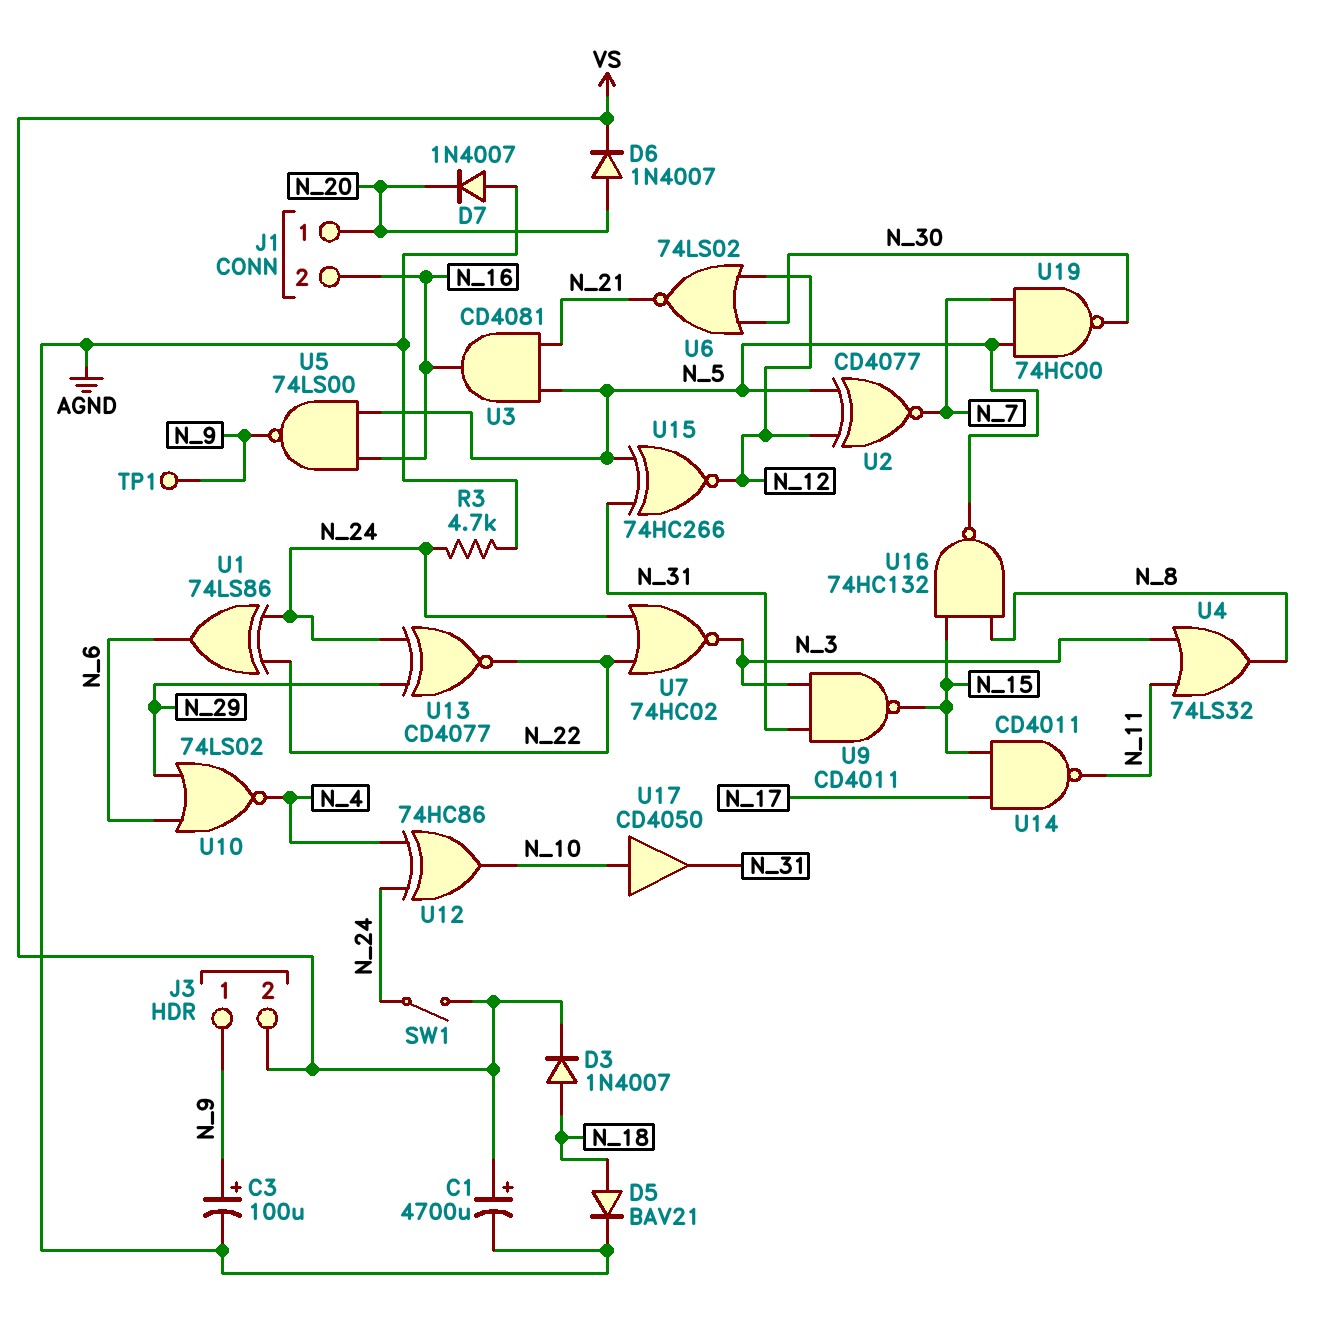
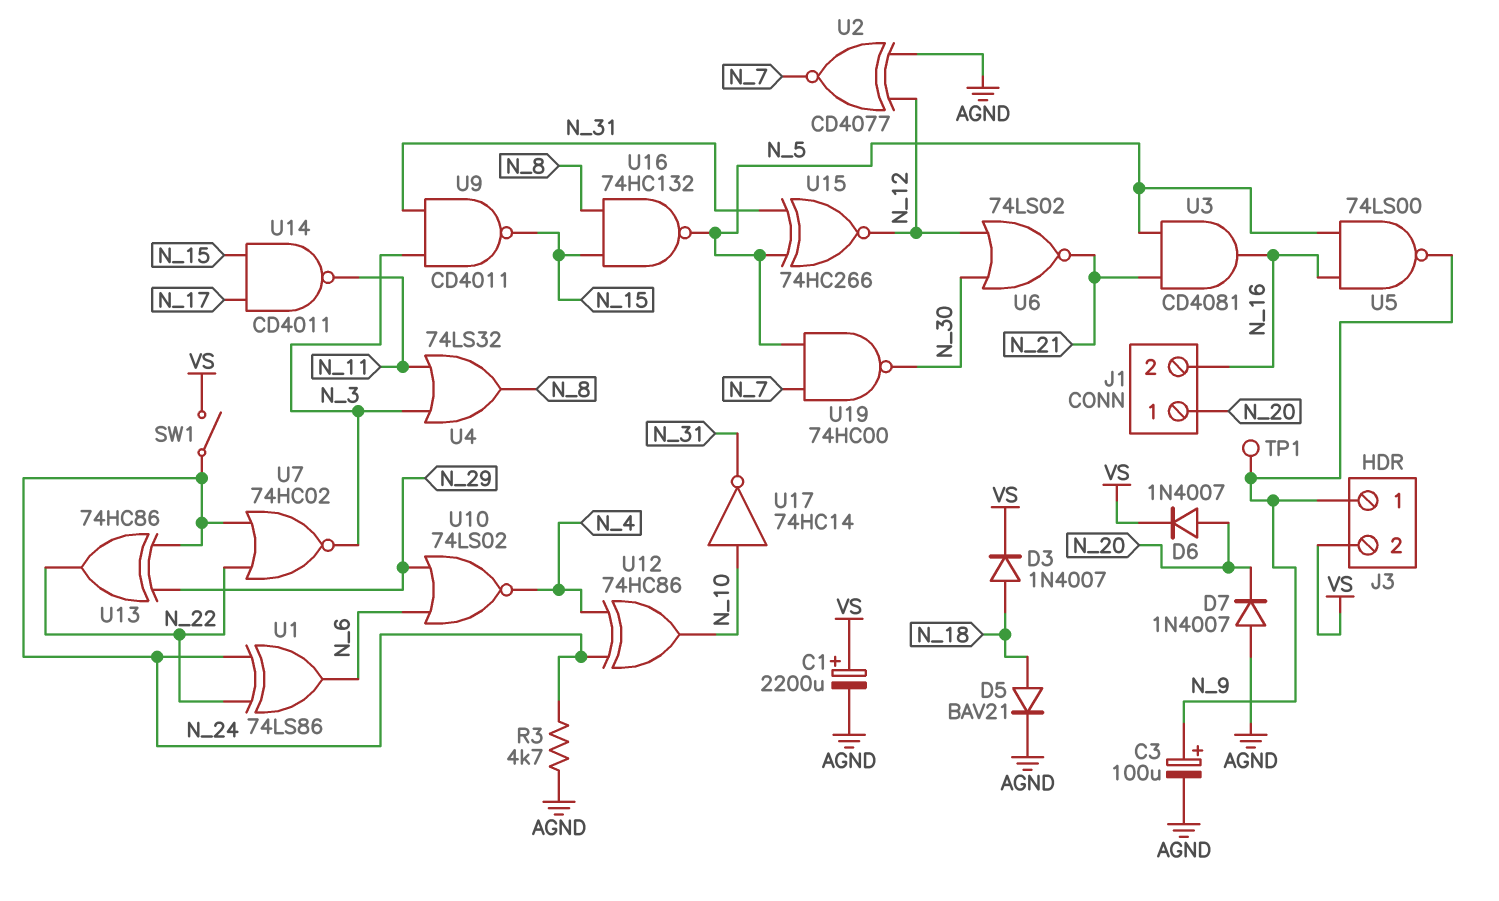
C1: 4700uF (plus VS, minus AGND) -> 2200uF (plus VS, minus AGND)
U2: XNOR CD4077 (in N_5, in N_12, out N_7) -> XNOR CD4077 (in AGND, in N_12, out N_7)
U13: XNOR CD4077 (in N_24, in N_29, out N_22) -> XOR 74HC86 (in N_24, in N_29, out N_22)
U17: buffer CD4050 (in N_10, out N_31) -> NOT 74HC14 (in N_10, out N_31)

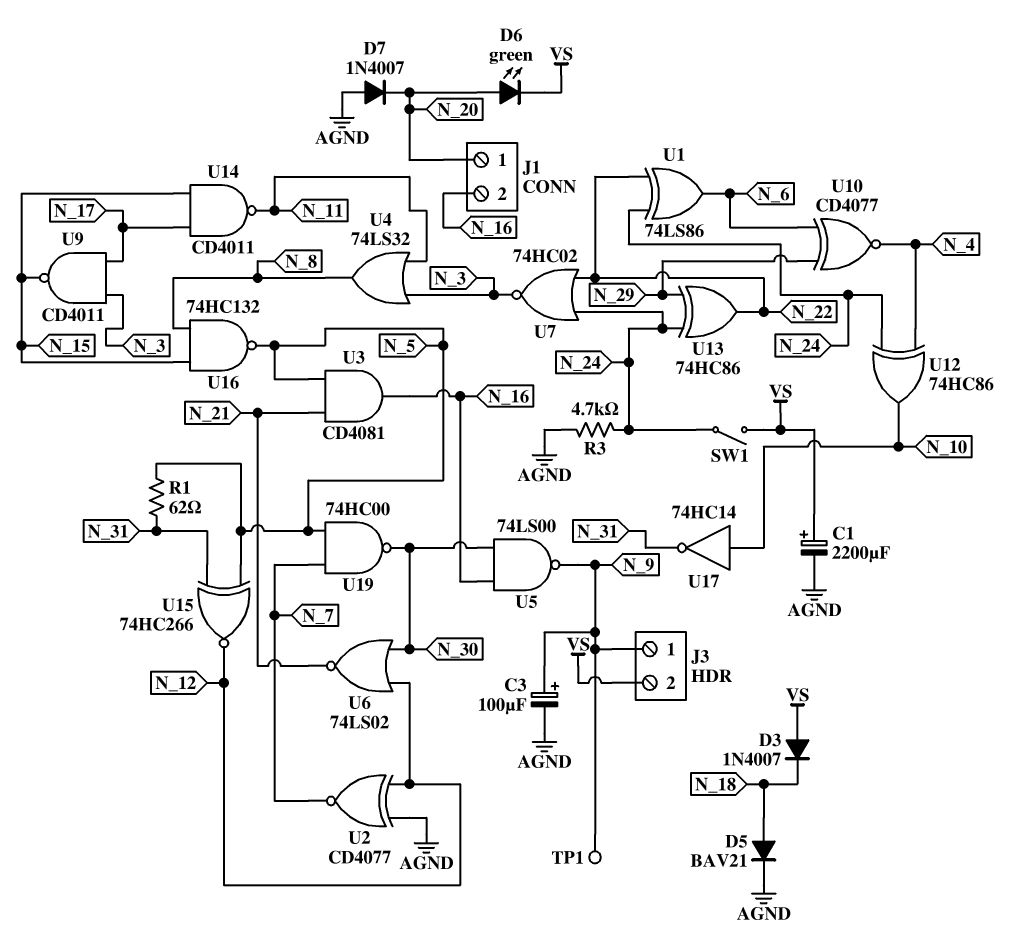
D3: diode 1N4007 (A N_18, K VS) -> diode 1N4007 (A VS, K N_18)
D6: diode 1N4007 (A N_20, K VS) -> LED green (A N_20, K VS)
R1: none -> 62 (N_5, N_31)
U5: NAND 74LS00 (in N_5, in N_16, out N_9) -> NAND 74LS00 (in N_16, in N_30, out N_9)
U9: NAND CD4011 (in N_3, in N_31, out N_15) -> NAND CD4011 (in N_3, in N_17, out N_15)
U10: NOR 74LS02 (in N_6, in N_29, out N_4) -> XNOR CD4077 (in N_6, in N_29, out N_4)

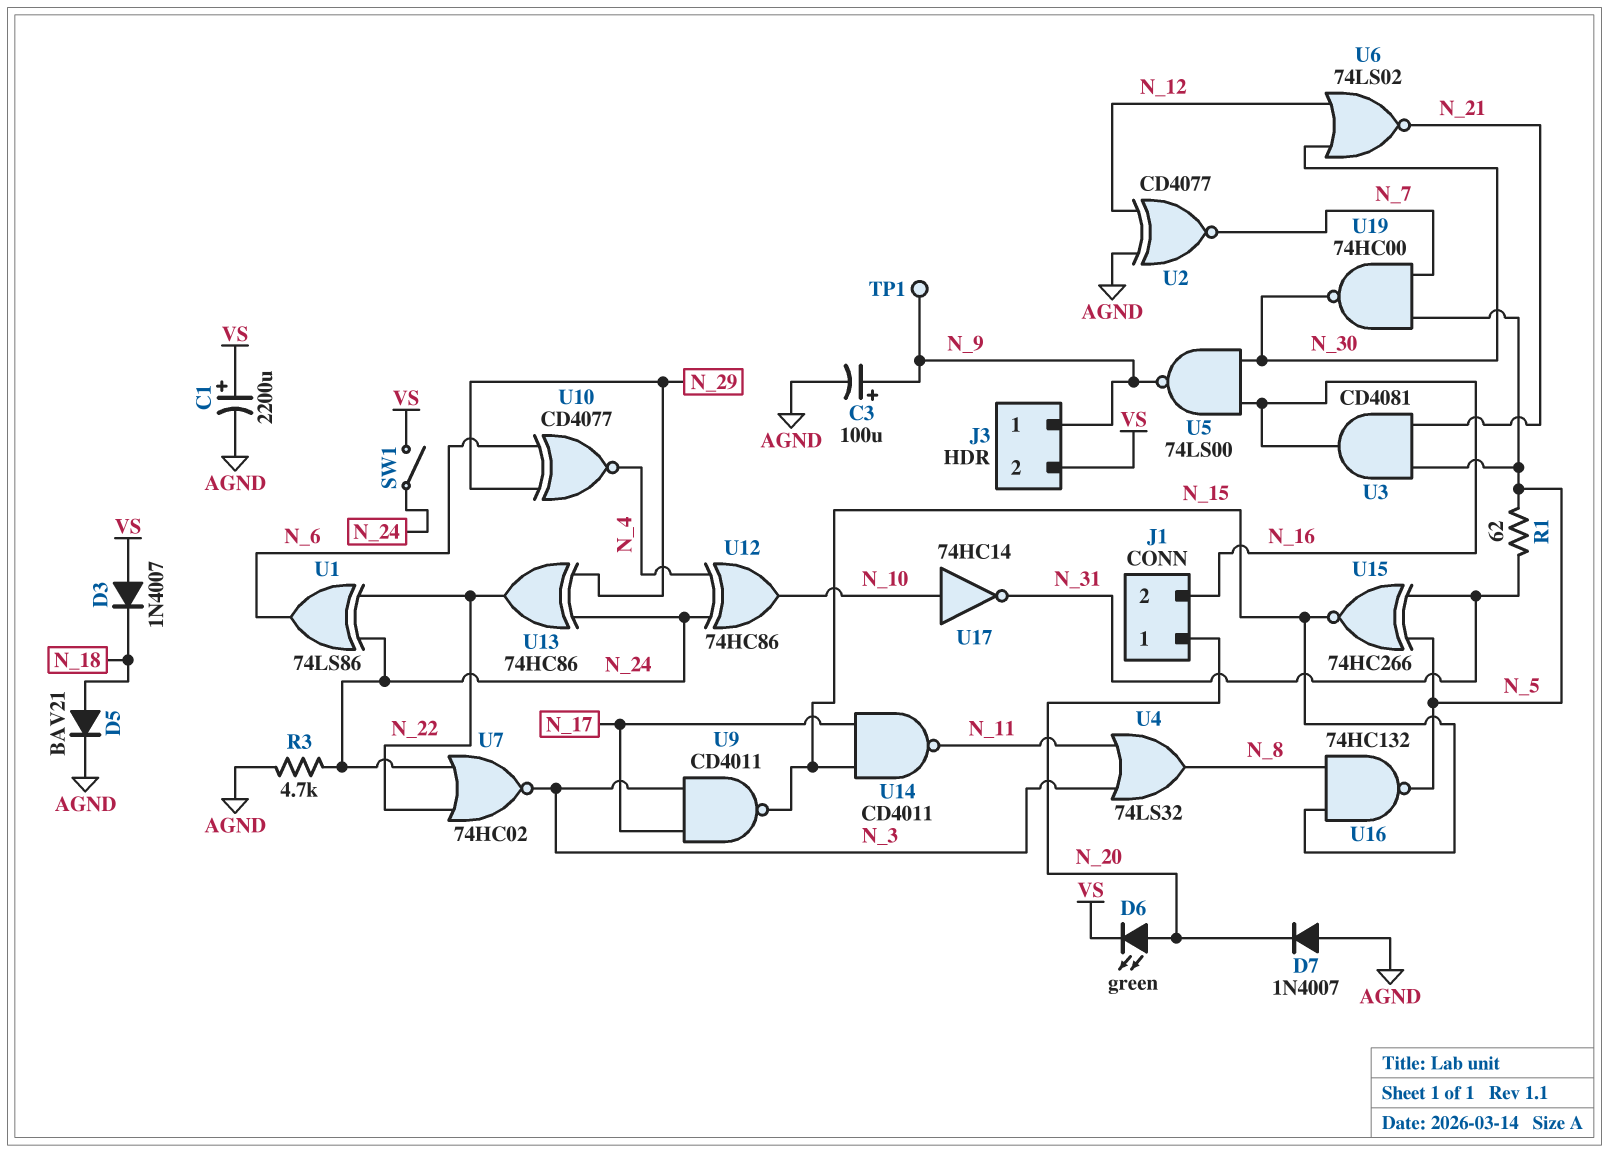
U15: XNOR 74HC266 (in N_5, in N_31, out N_12) -> XNOR 74HC266 (in N_5, in N_31, out N_15)

